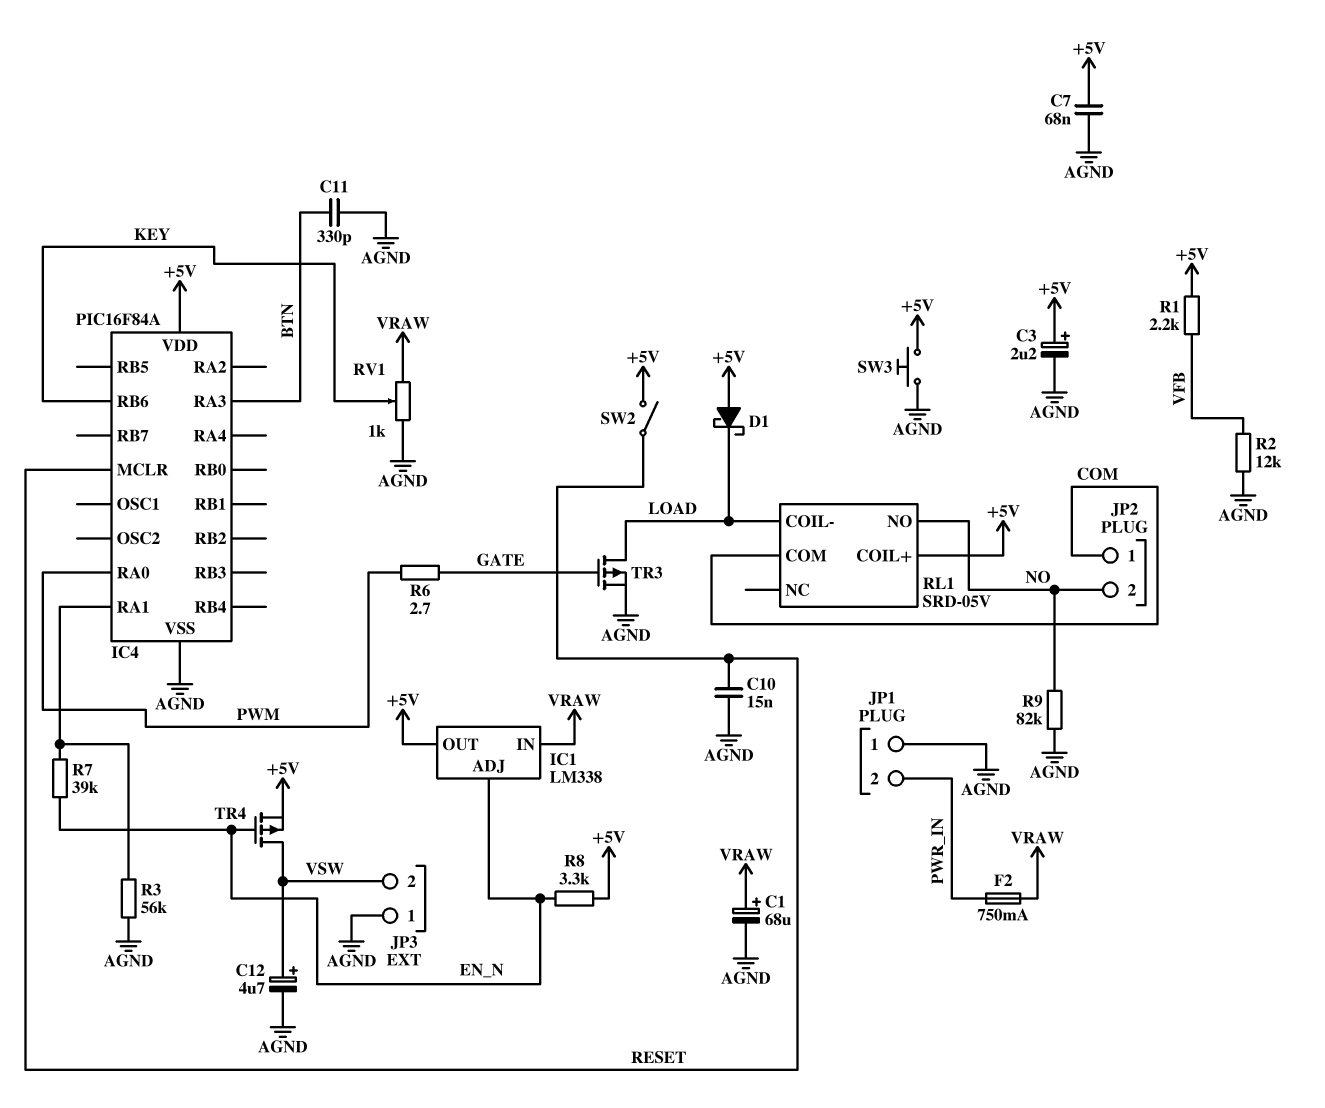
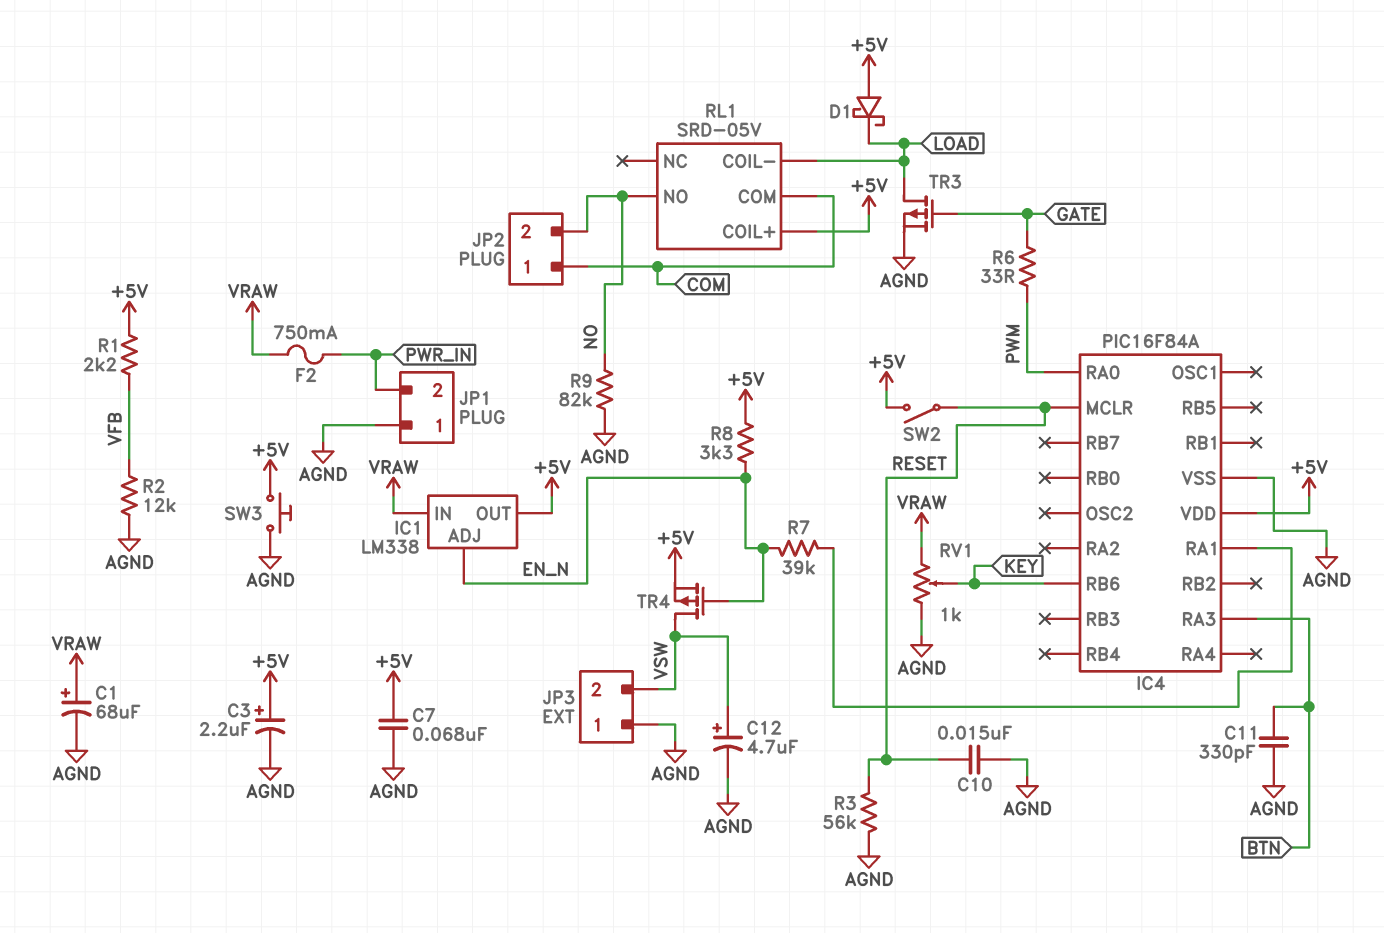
R3: 56k (AGND, IC4/RA1) -> 56k (AGND, RESET)
R6: 2.7 (GATE, PWM) -> 33 (GATE, PWM)

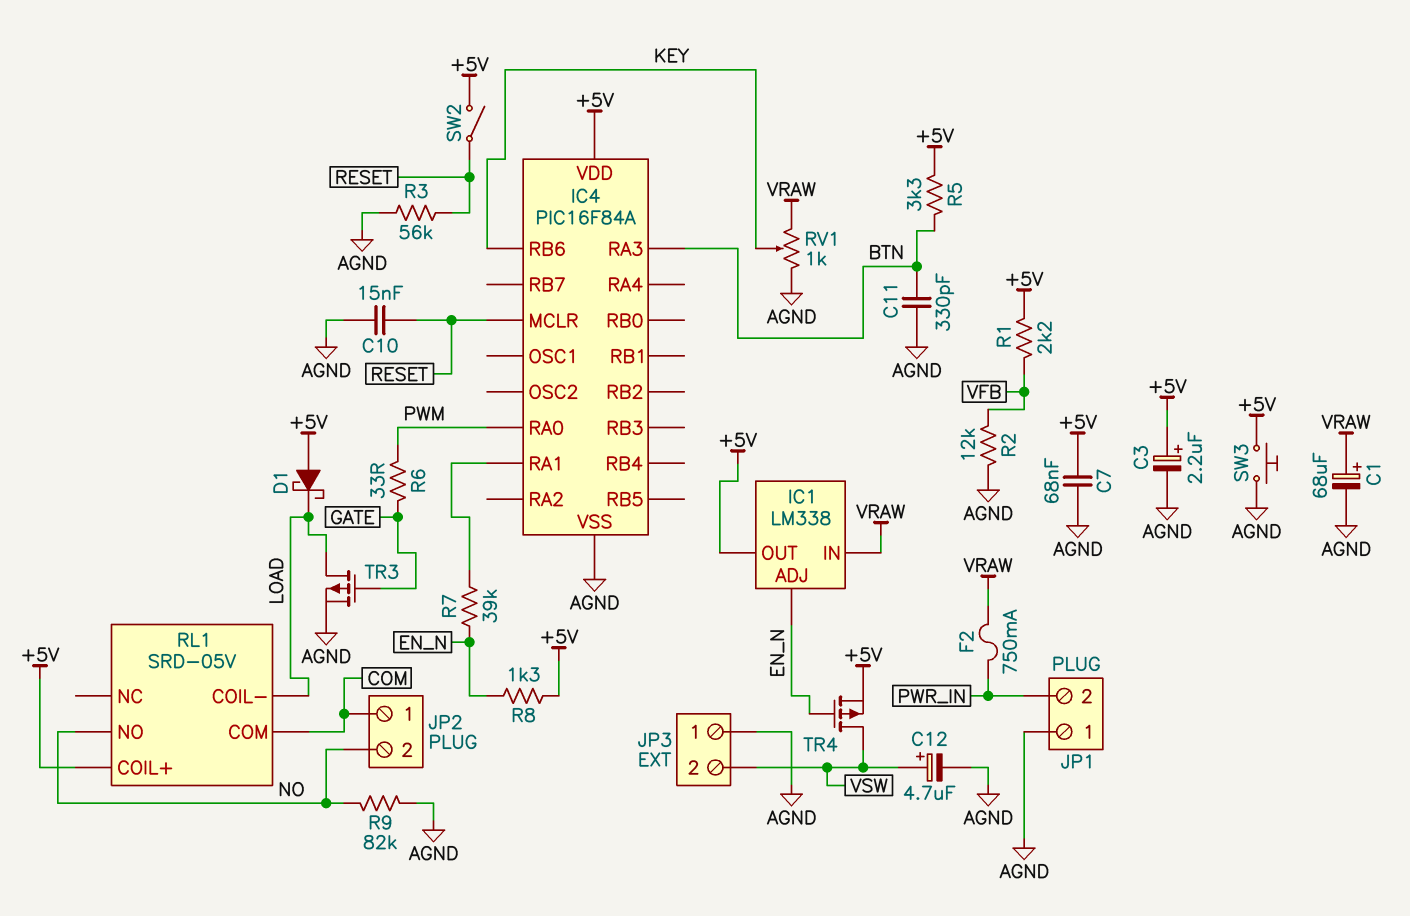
R5: none -> 3.3k (+5V, BTN)
R8: 3.3k (+5V, EN_N) -> 1.3k (+5V, EN_N)

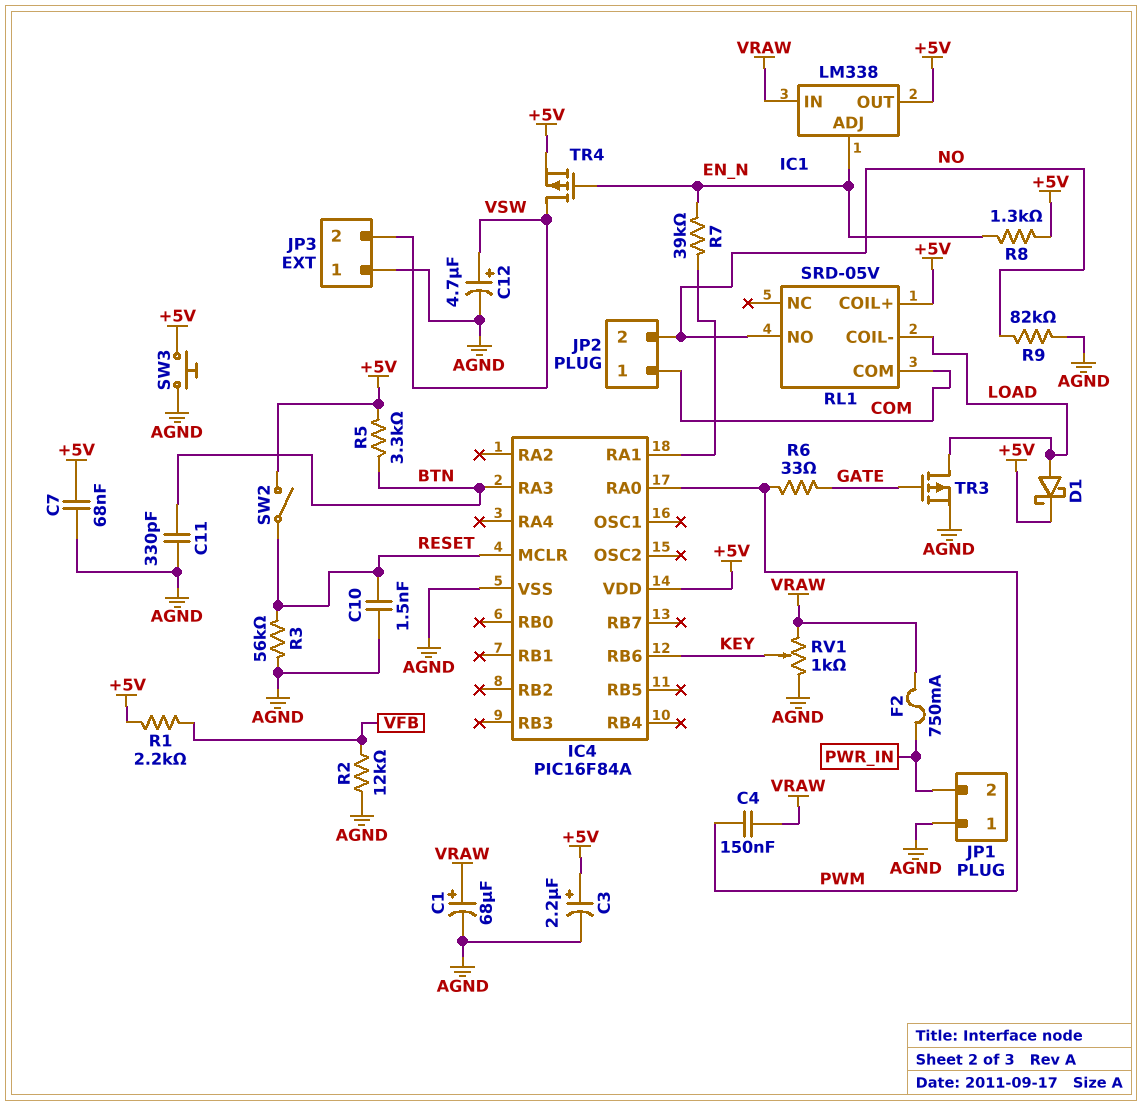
C4: none -> 150nF (PWM, VRAW)
C10: 15nF (AGND, RESET) -> 1.5nF (AGND, RESET)
D1: schottky (A +5V, K LOAD) -> schottky (A LOAD, K +5V)

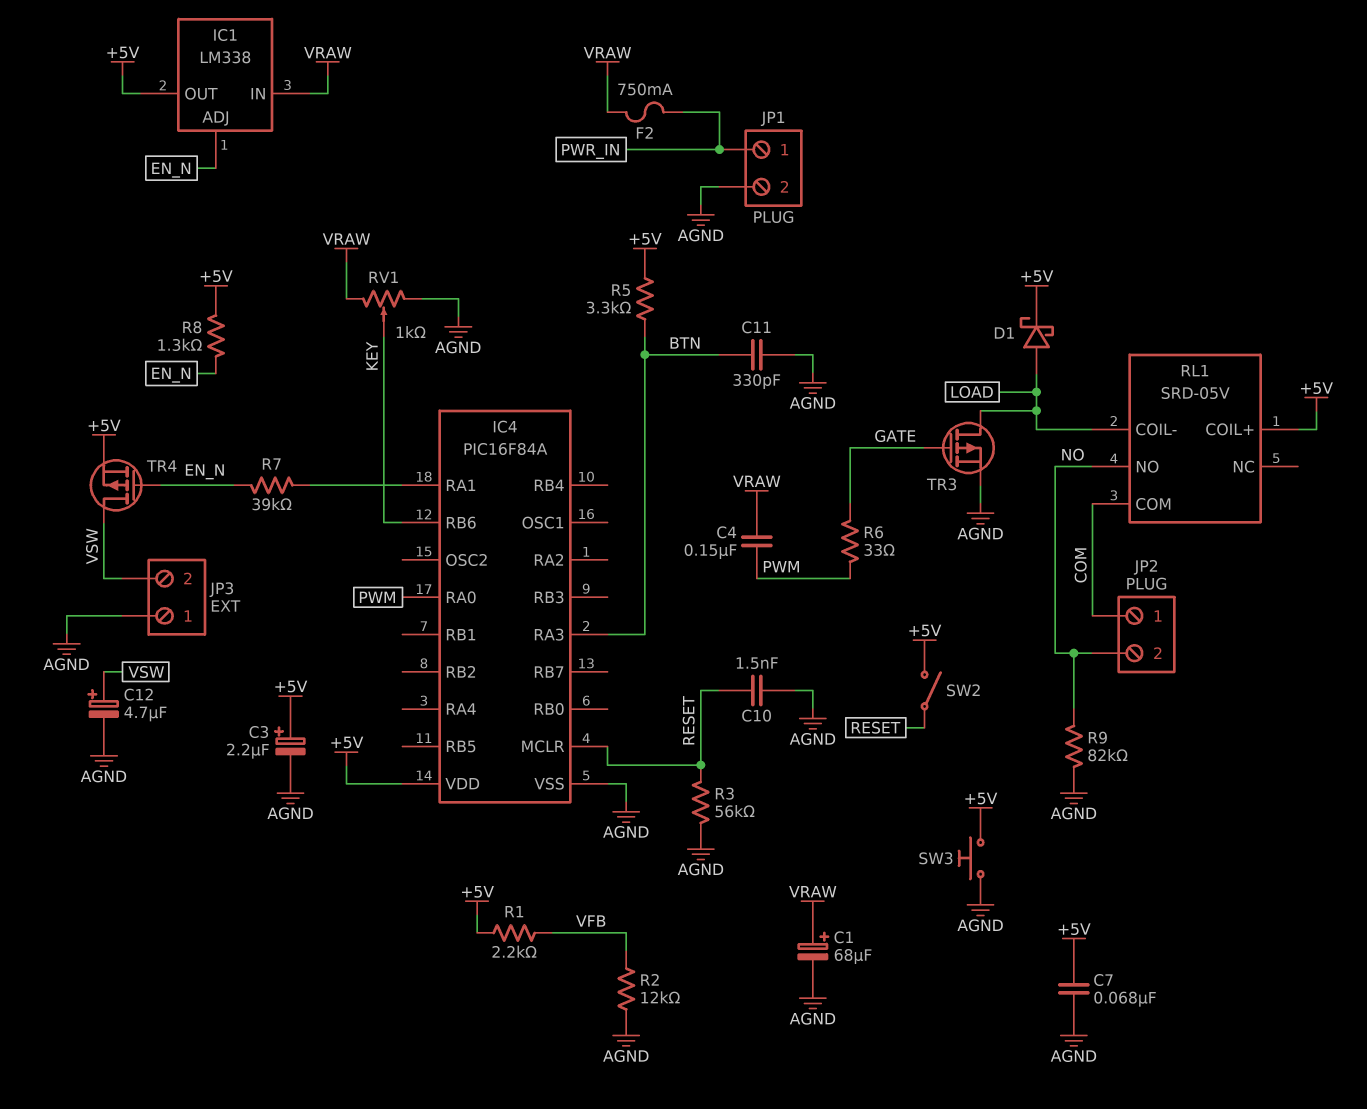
JP1 pin 1: AGND -> PWR_IN
JP1 pin 2: PWR_IN -> AGND

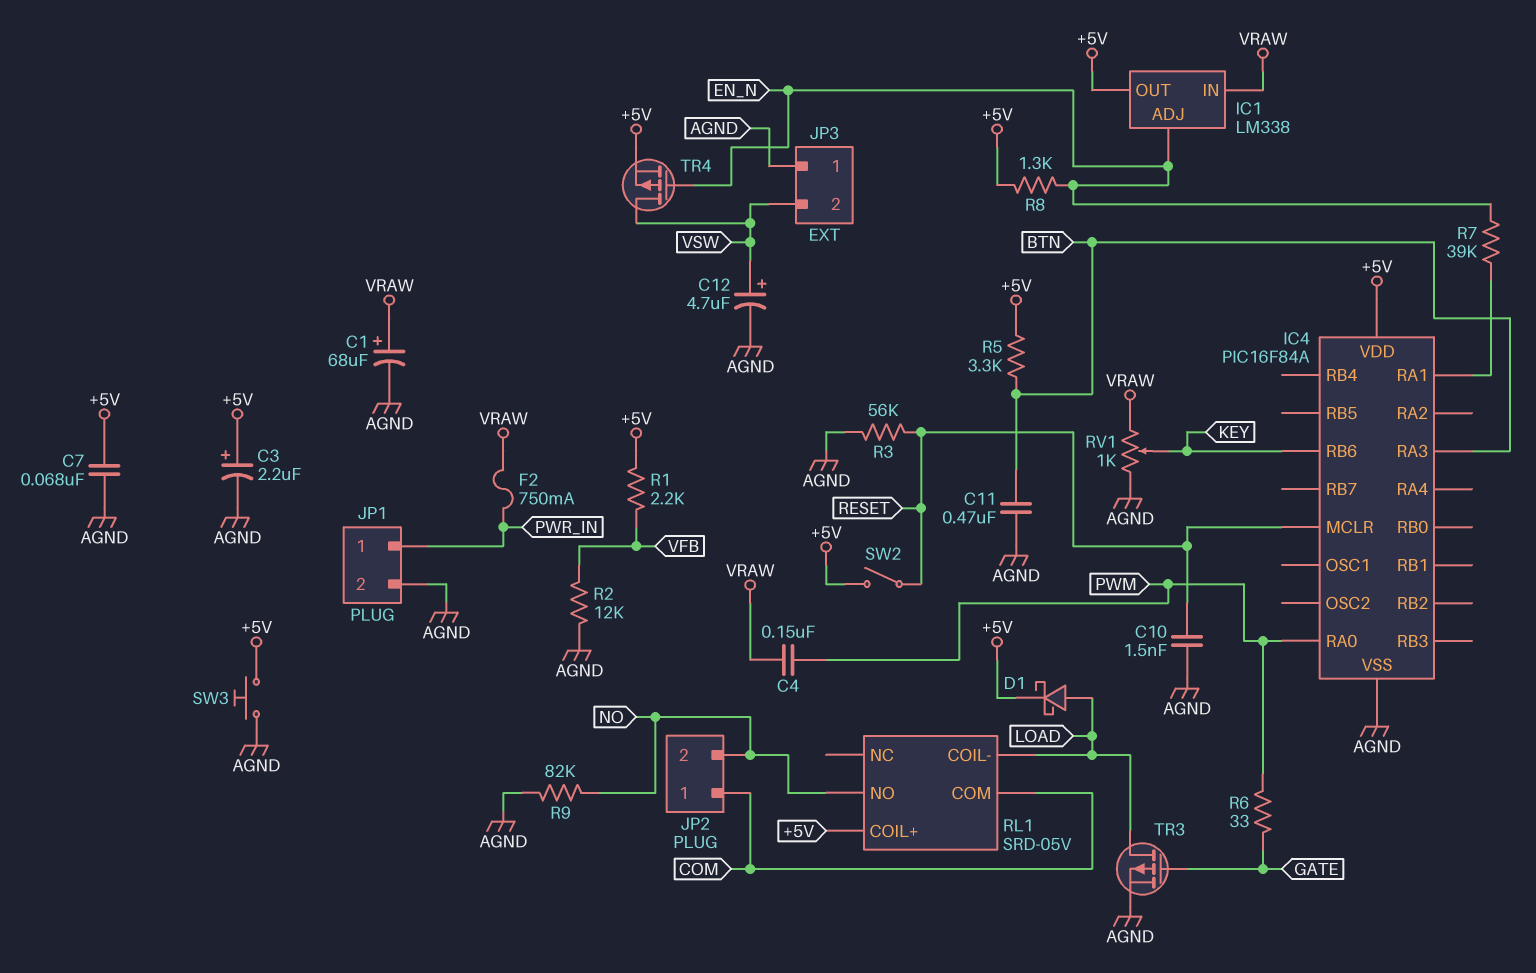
C11: 330pF (AGND, BTN) -> 470nF (AGND, BTN)

